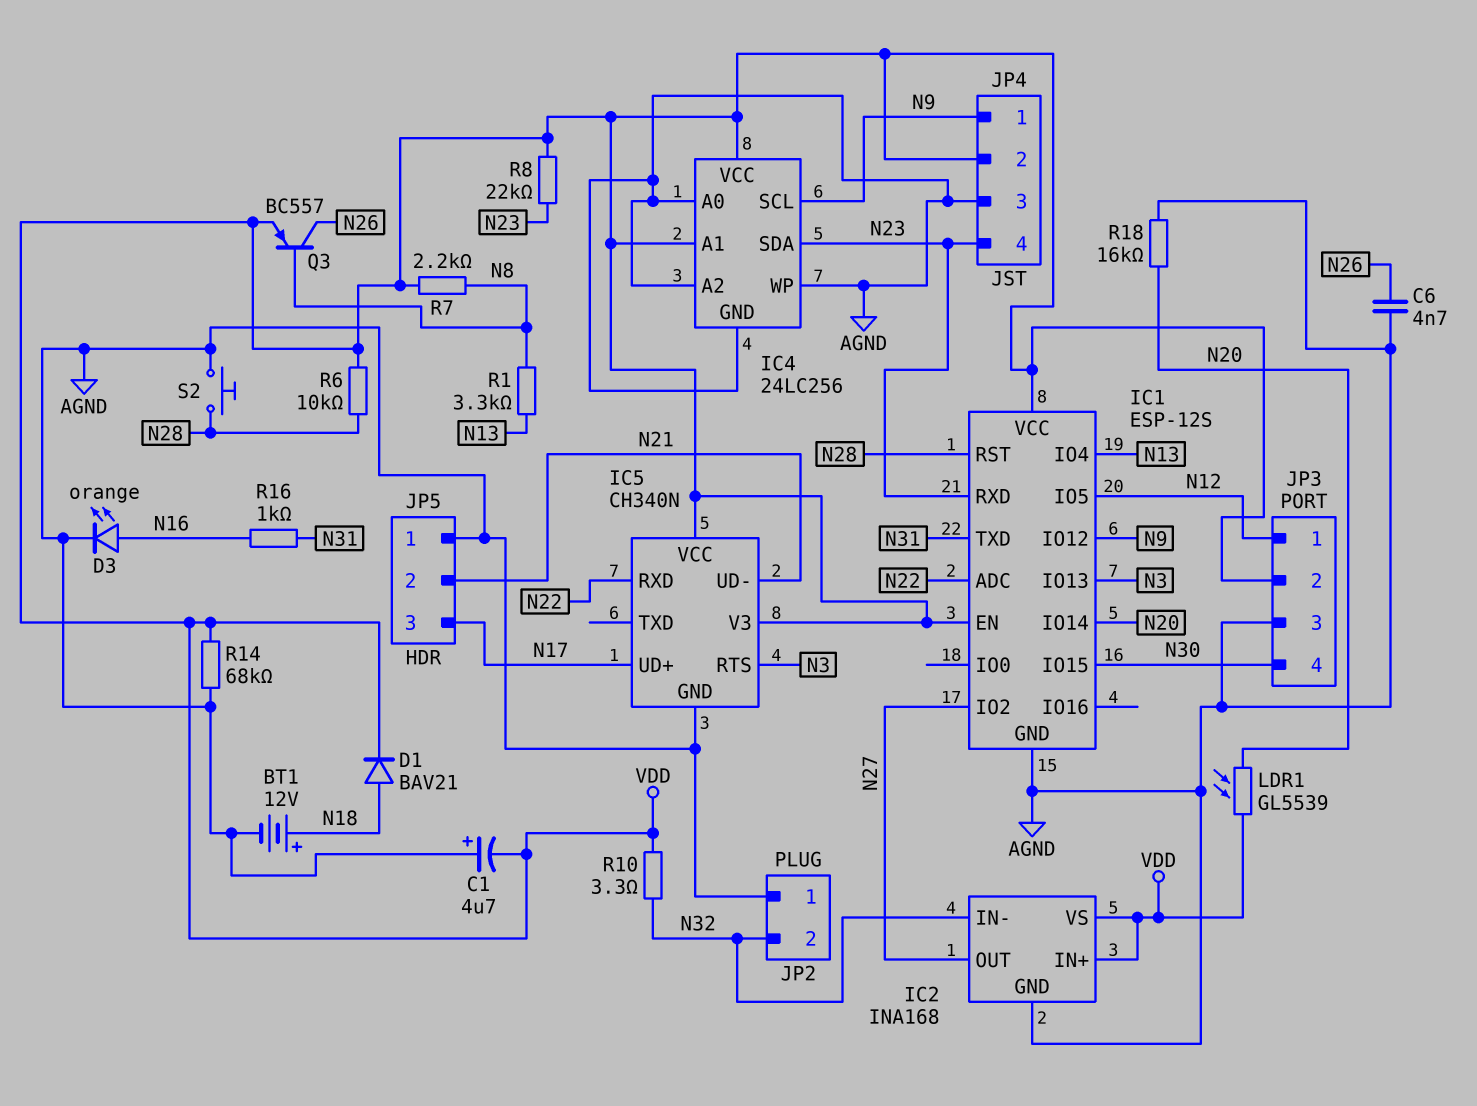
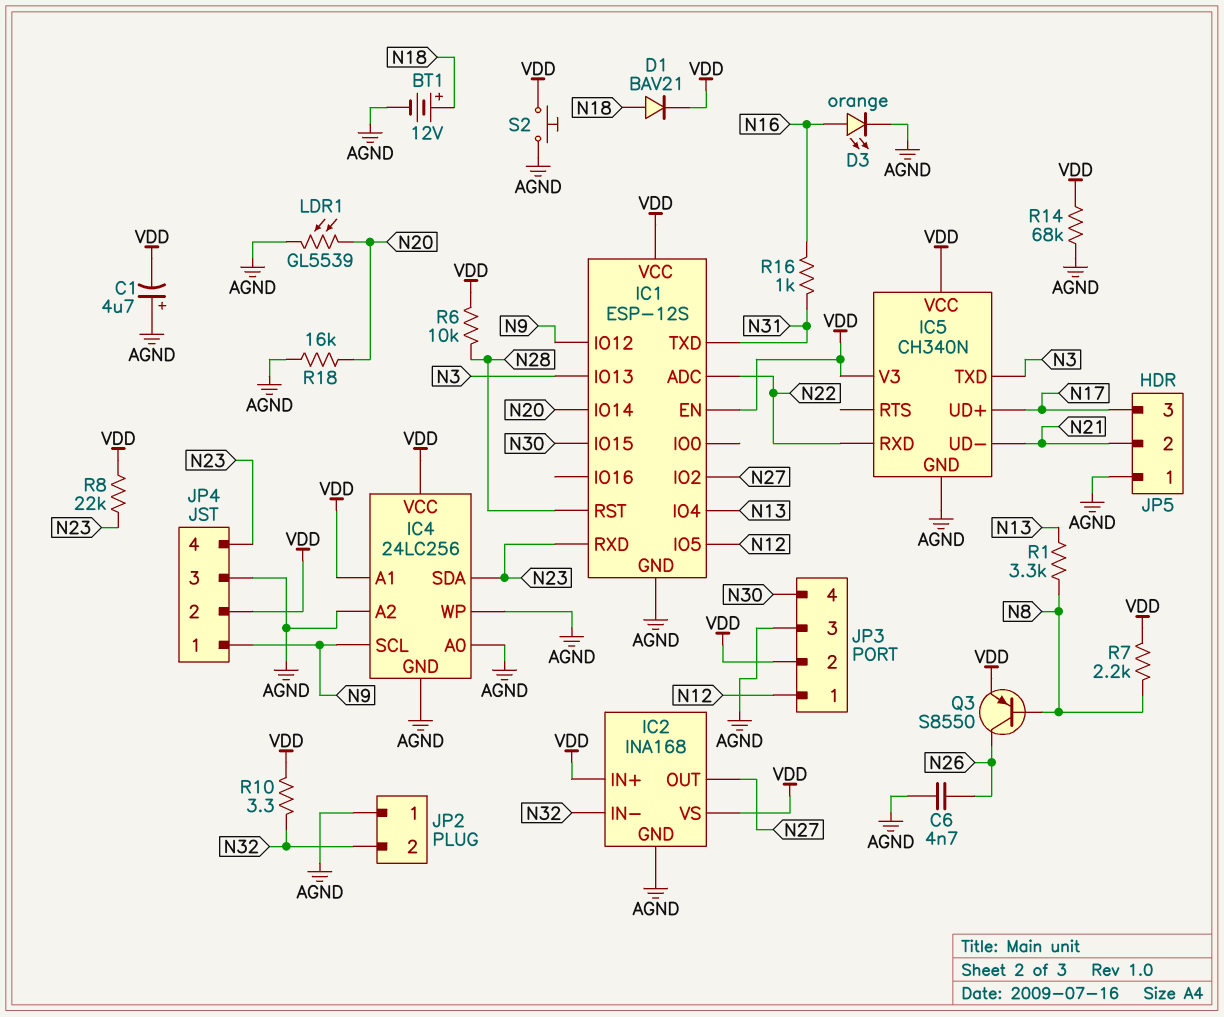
IC5 pin RTS: N3 -> none
IC5 pin TXD: none -> N3
LDR1: GL5539 (N20, VDD) -> GL5539 (AGND, N20)
Q3: PNP BC557 (B N8, C N26, E VDD) -> PNP S8550 (B N8, C N26, E VDD)
S2: button (AGND, N28) -> button (AGND, VDD)

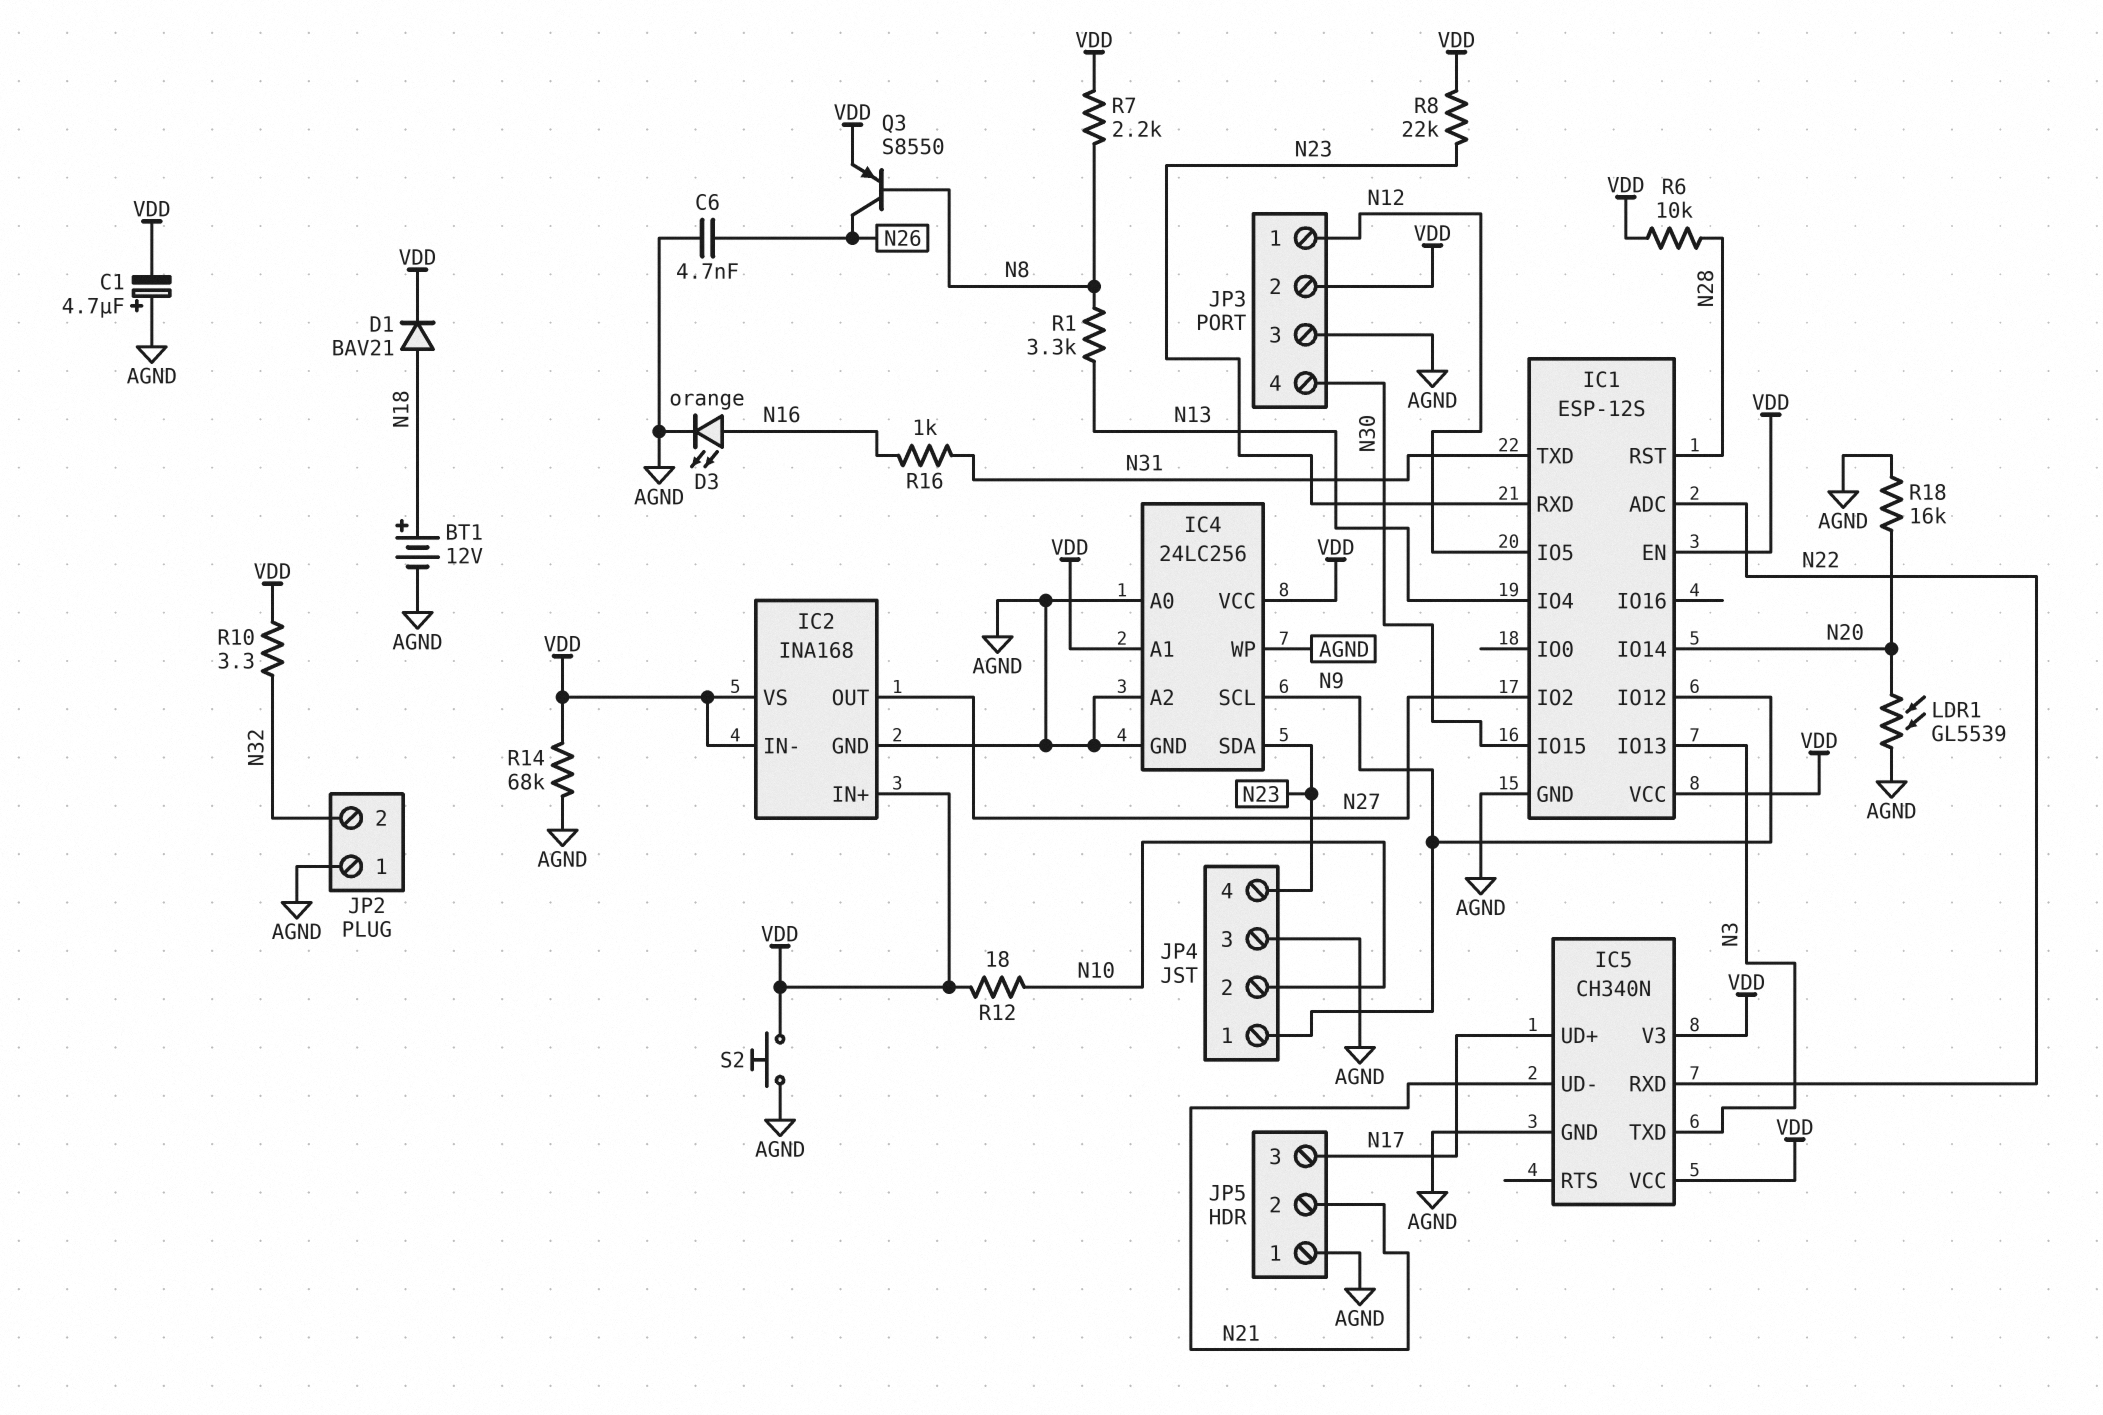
IC2 pin IN-: N32 -> VDD
JP4 pin 2: VDD -> N10
R12: none -> 18 (N10, VDD)

